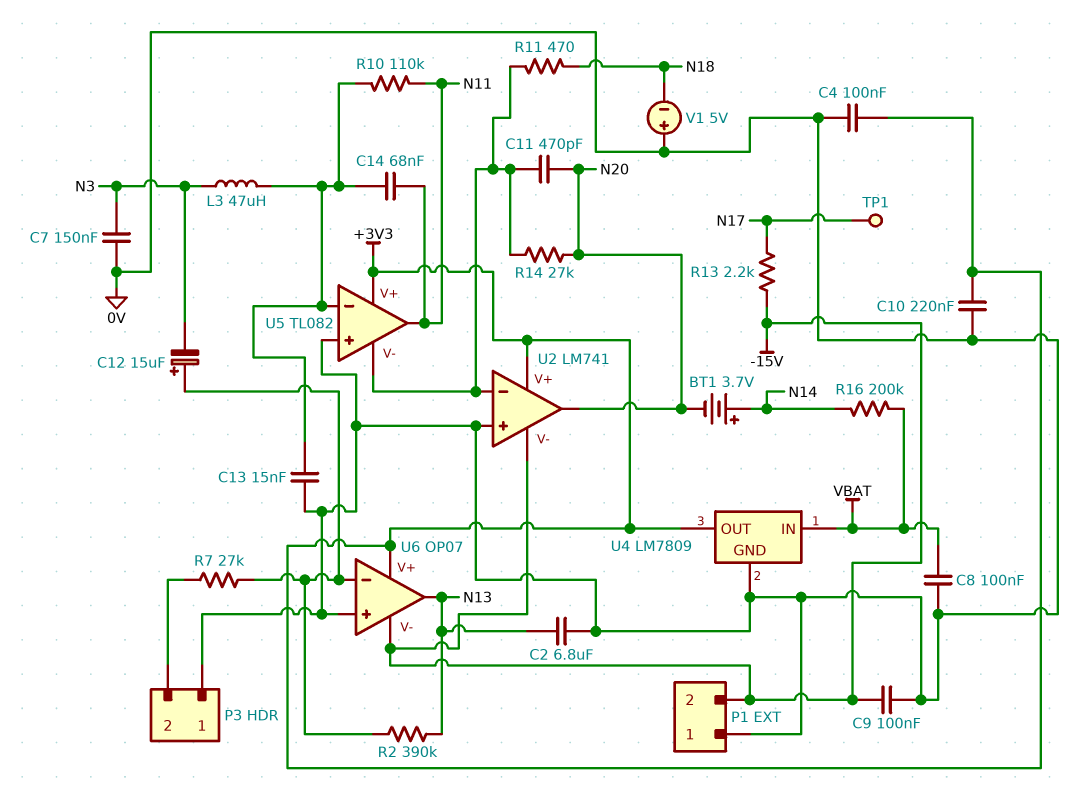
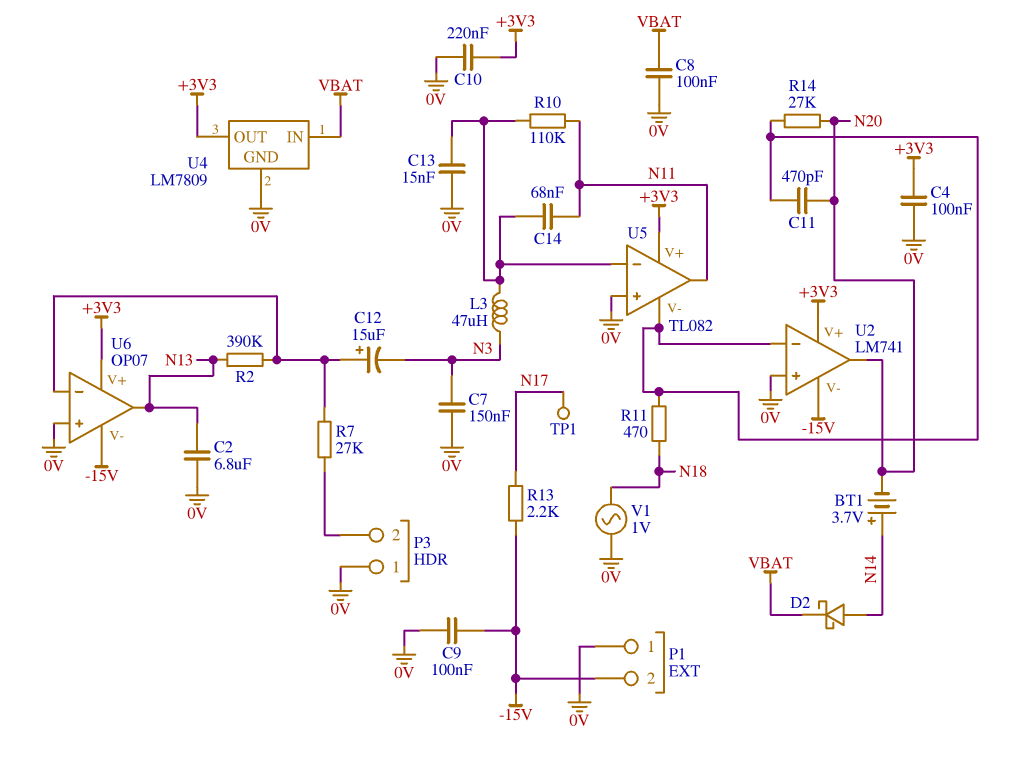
D2: none -> schottky (A N14, K VBAT)
R16: 200k (N14, VBAT) -> none
V1: 5V (plus 0V, minus N18) -> AC 1V (0V, N18)

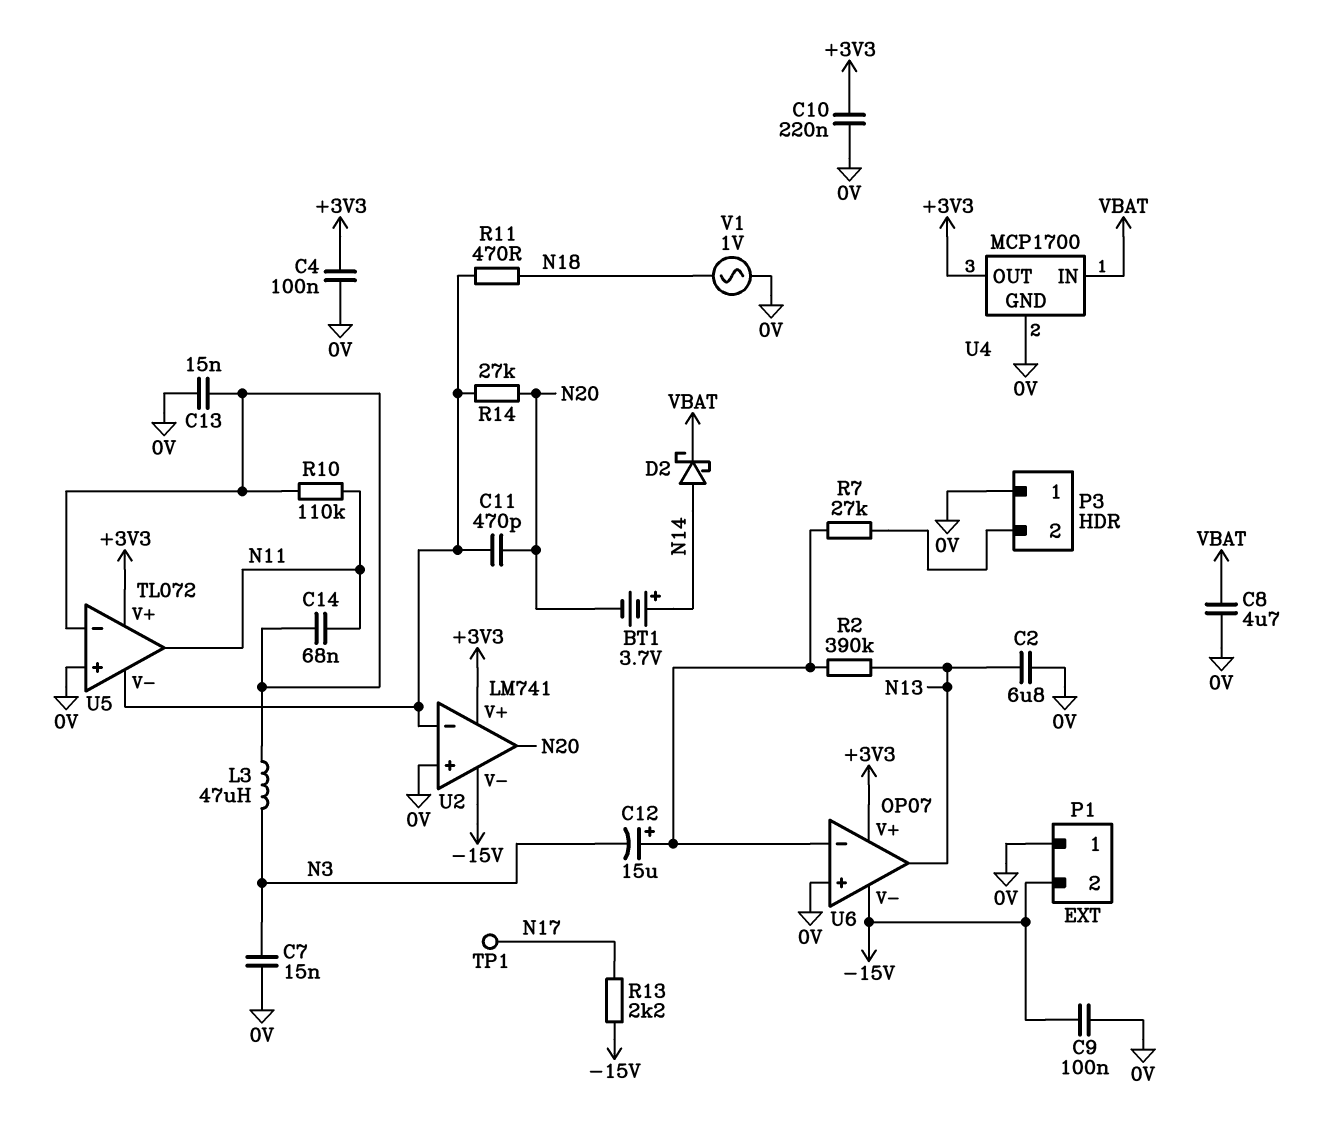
C7: 150nF (0V, N3) -> 15nF (0V, N3)
C8: 100nF (0V, VBAT) -> 4.7uF (0V, VBAT)
U4: LM7809 -> MCP1700
U5: TL082 -> TL072

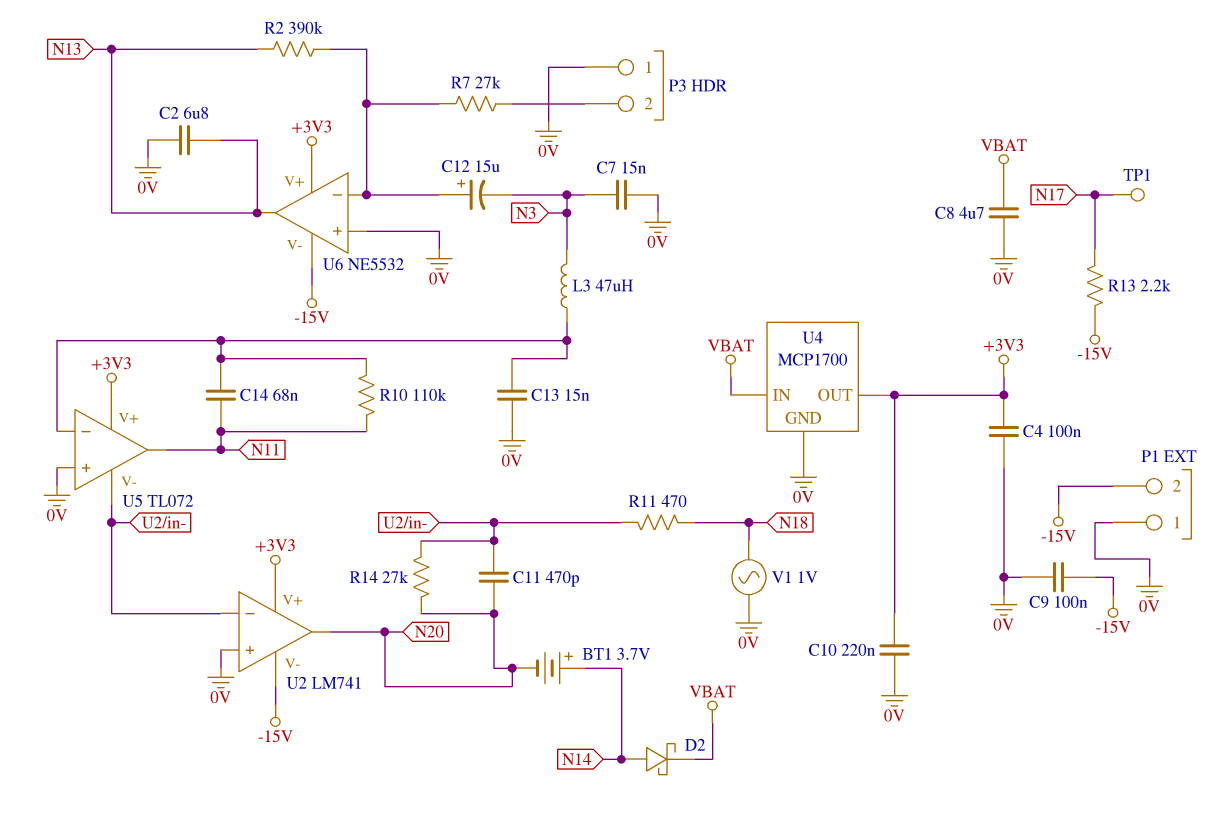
U6: OP07 -> NE5532

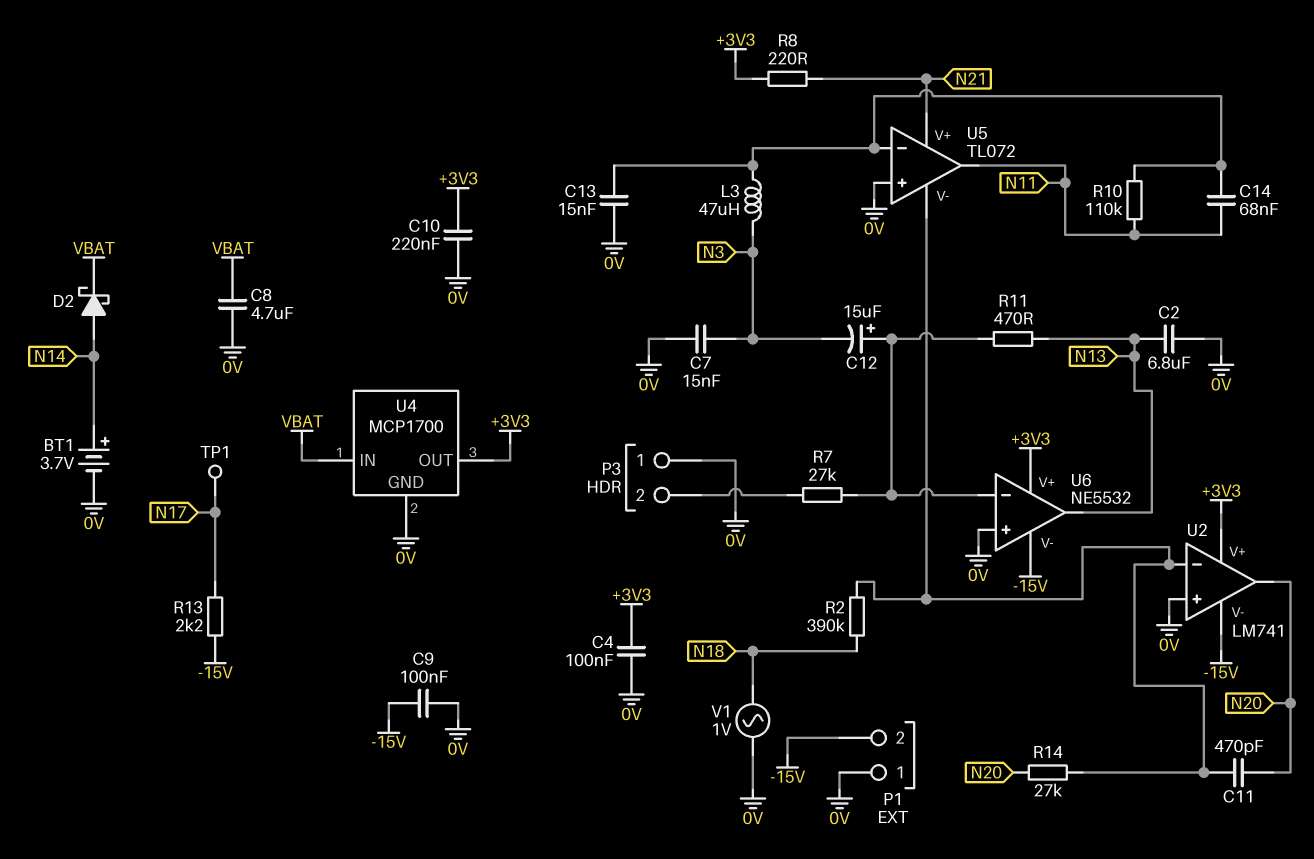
BT1: 3.7V (plus N14, minus N20) -> 3.7V (plus N14, minus 0V)
R2: 390k (N13, U6/in-) -> 390k (N18, U2/in-)
R8: none -> 220 (+3V3, N21)
R11: 470 (N18, U2/in-) -> 470 (N13, U6/in-)
U5 pin V+: +3V3 -> N21

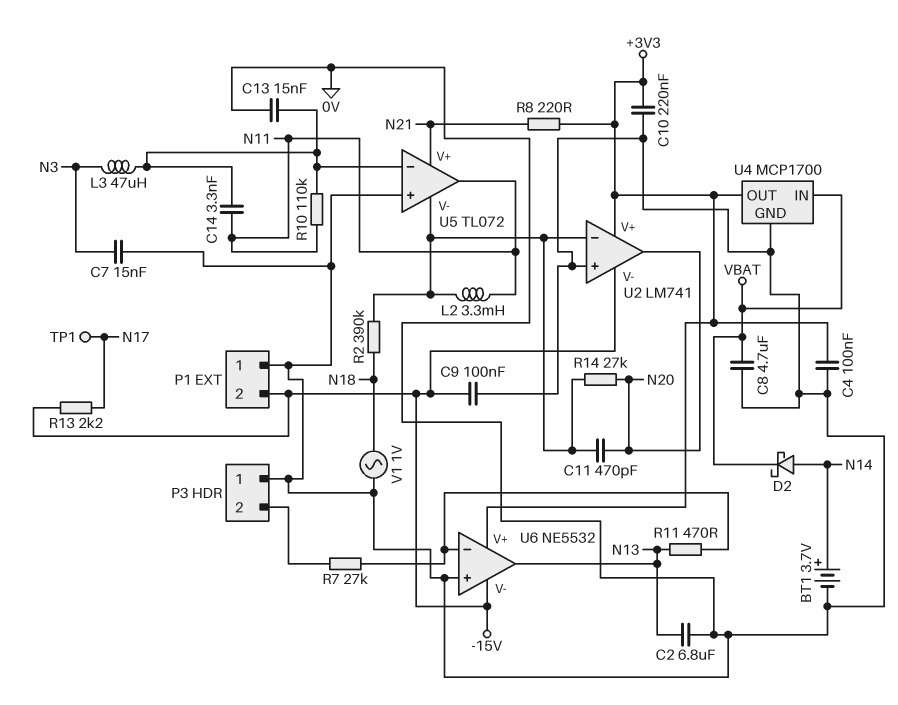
C12: 15uF (plus U6/in-, minus N3) -> none
C14: 68nF (N11, U5/in-) -> 3.3nF (N11, U5/in-)
L2: none -> 3.3mH (N11, U2/in-)

